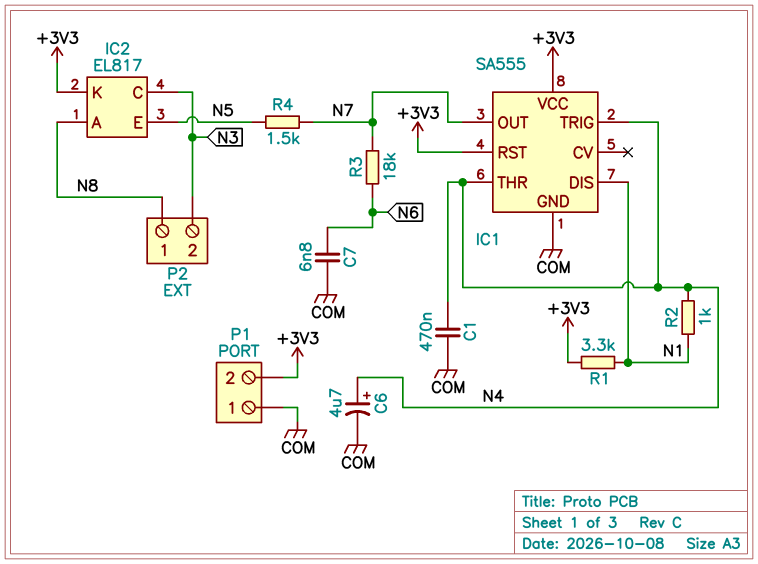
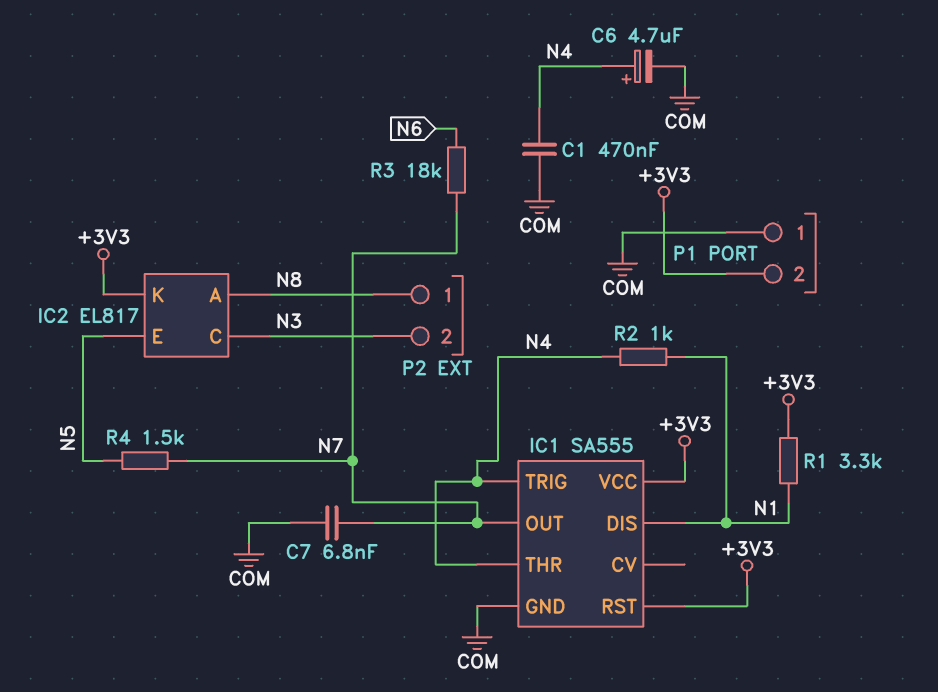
C7: 6.8nF (COM, N6) -> 6.8nF (COM, N7)

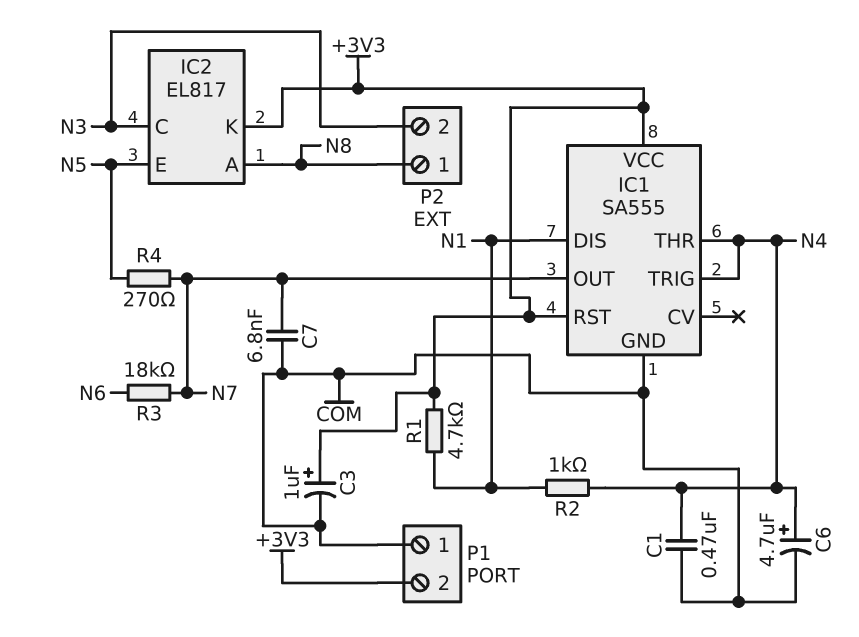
C3: none -> 1uF (plus +3V3, minus COM)
R1: 3.3k (+3V3, N1) -> 4.7k (+3V3, N1)
R4: 1.5k (N5, N7) -> 270 (N5, N7)

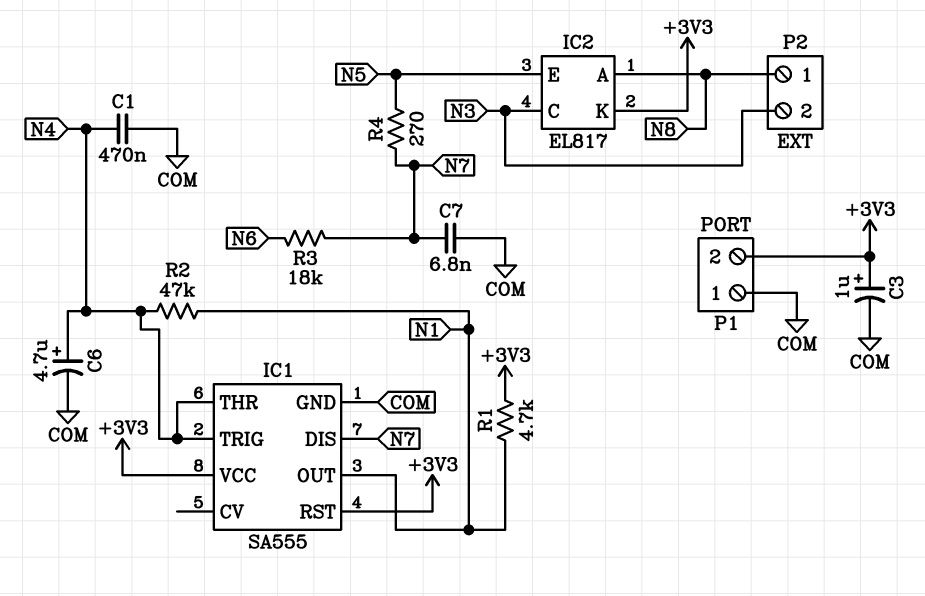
IC1 pin DIS: N1 -> N7
IC1 pin OUT: N7 -> N1
R2: 1k (N1, N4) -> 47k (N1, N4)

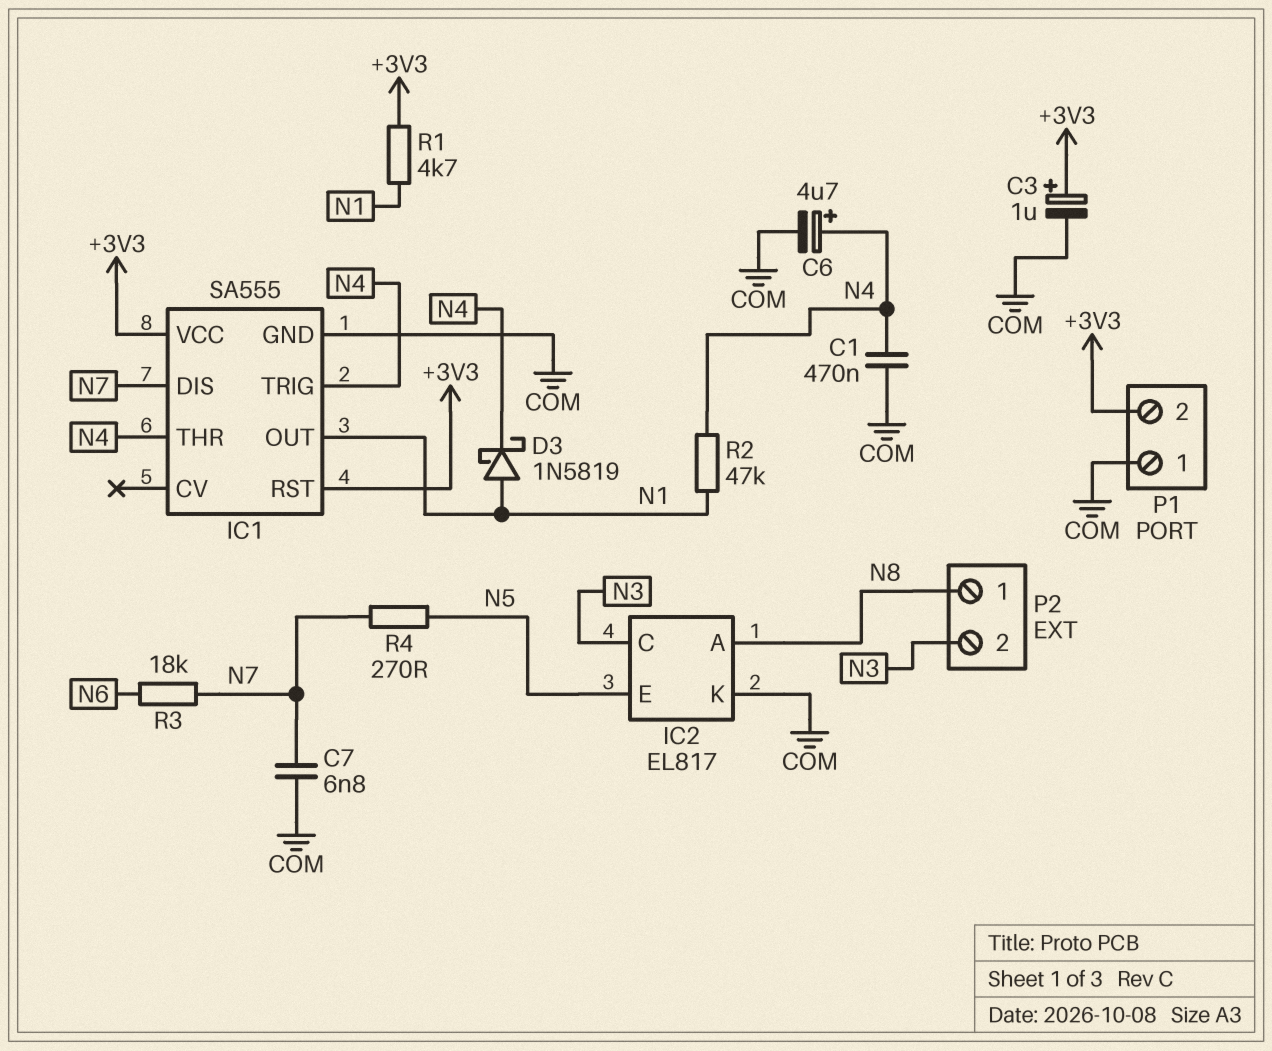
D3: none -> schottky 1N5819 (A N1, K N4)
IC2 pin K: +3V3 -> COM

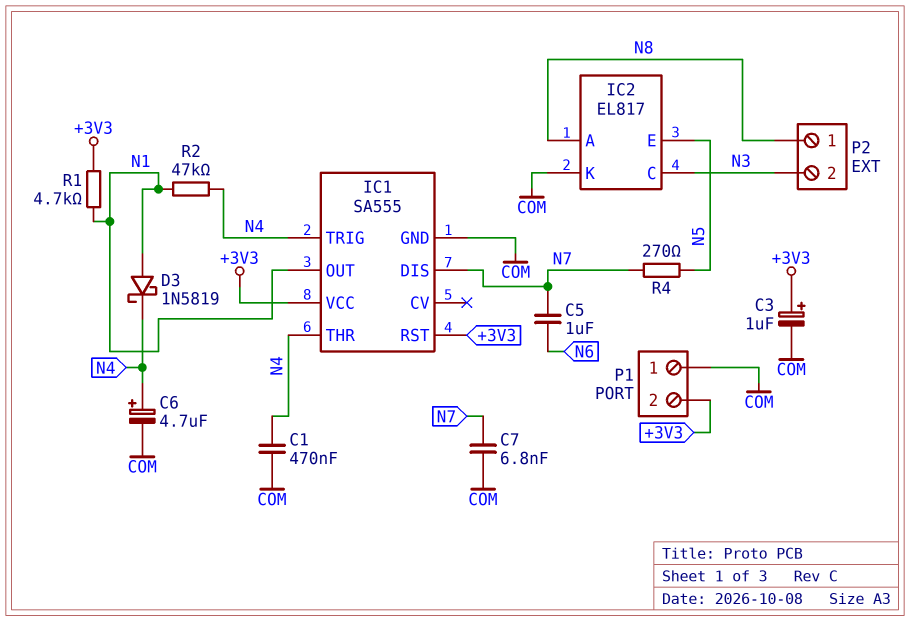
C5: none -> 1uF (N6, N7)
R3: 18k (N6, N7) -> none

